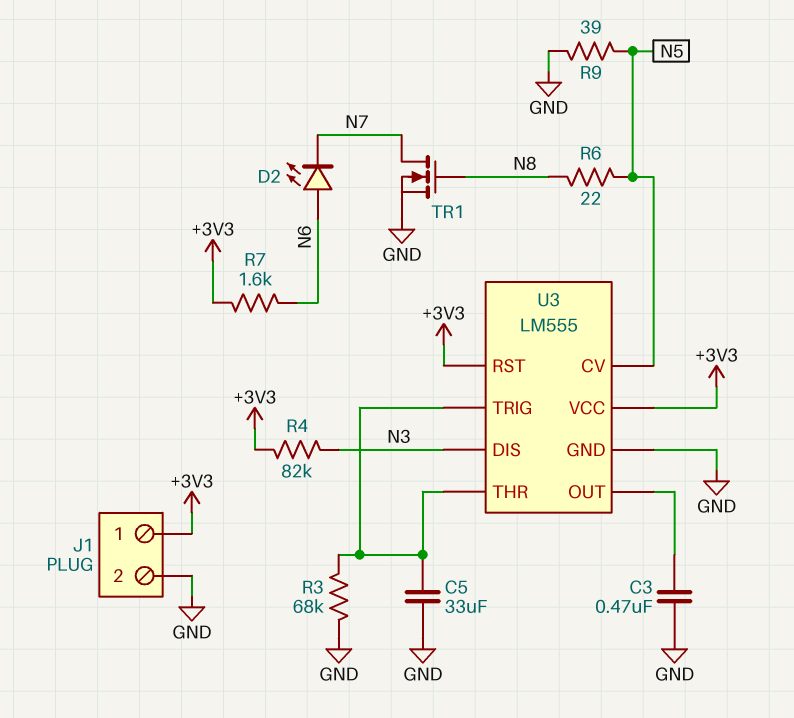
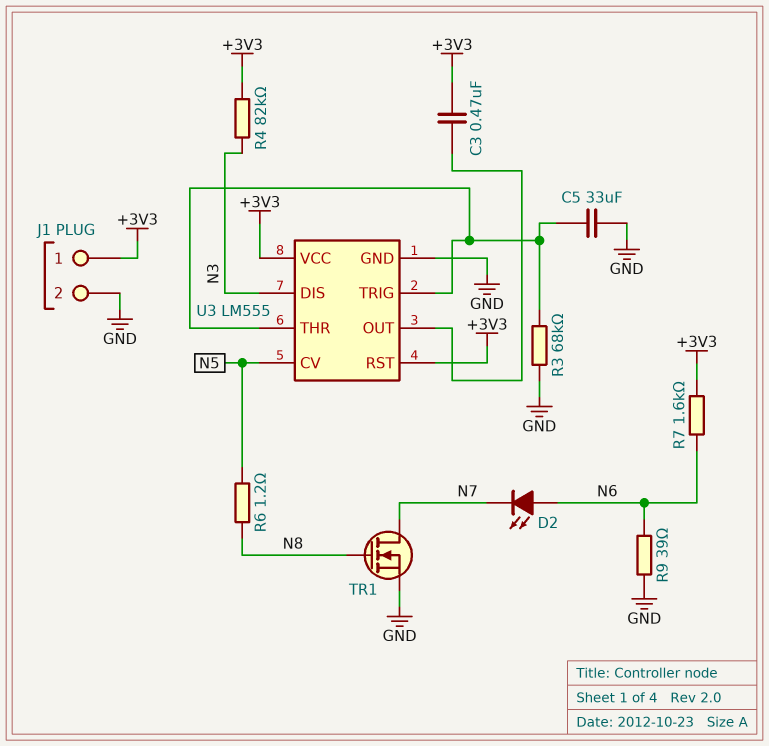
C3: 470nF (GND, U3/OUT) -> 470nF (+3V3, U3/OUT)
R6: 22 (N5, N8) -> 1.2 (N5, N8)
R9: 39 (GND, N5) -> 39 (GND, N6)

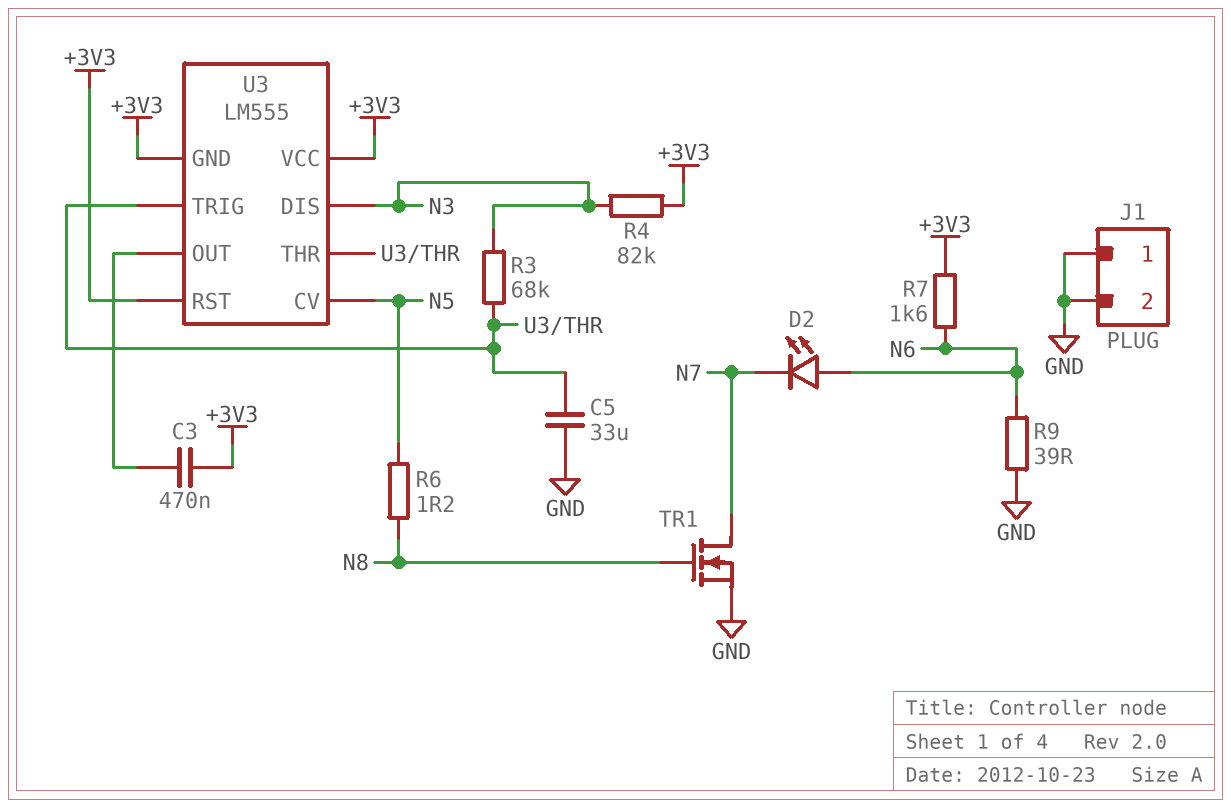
J1 pin 1: +3V3 -> GND
R3: 68k (GND, U3/THR) -> 68k (N3, U3/THR)
U3 pin GND: GND -> +3V3

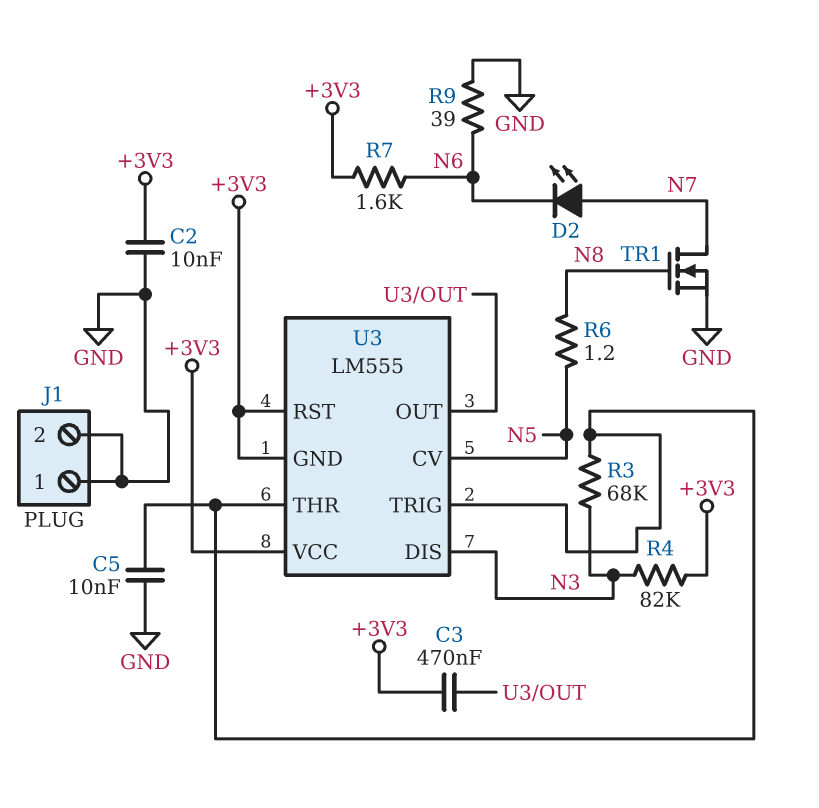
C2: none -> 10nF (+3V3, GND)
C5: 33uF (GND, U3/THR) -> 10nF (GND, U3/THR)
D2: LED (A N6, K N7) -> LED (A N7, K N6)

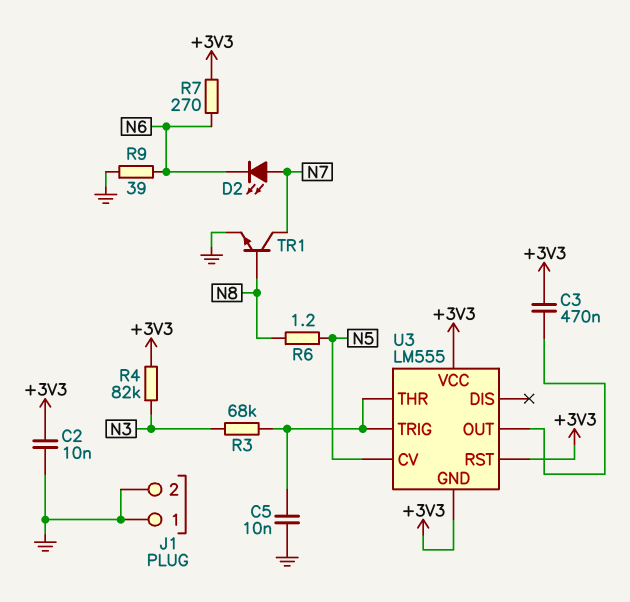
R7: 1.6k (+3V3, N6) -> 270 (+3V3, N6)
TR1: NMOS (G N8, D N7, S GND) -> NPN (B N8, C N7, E GND)
U3 pin DIS: N3 -> none

